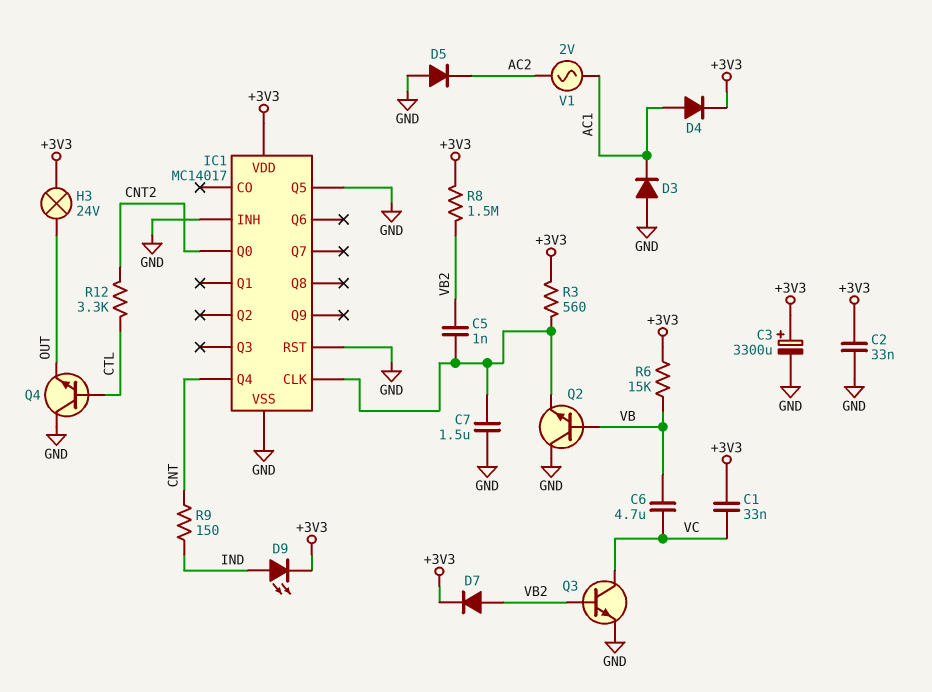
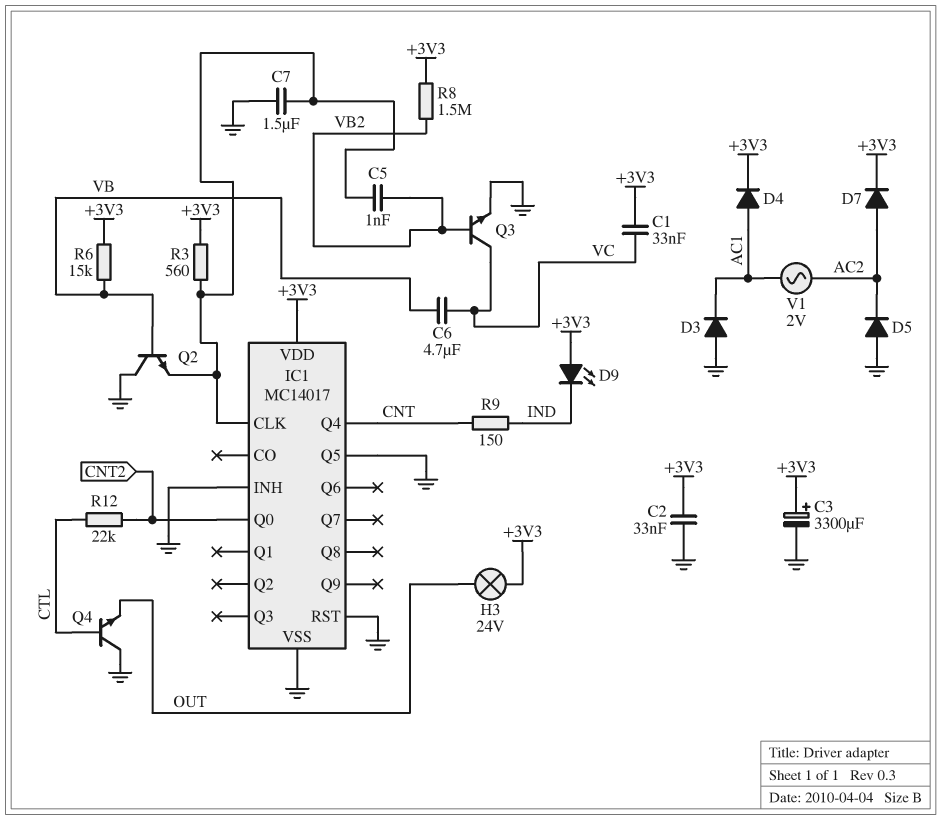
D7: diode (A VB2, K +3V3) -> diode (A AC2, K +3V3)
D9: LED (A IND, K +3V3) -> LED (A +3V3, K IND)
R12: 3.3k (CNT2, CTL) -> 22k (CNT2, CTL)

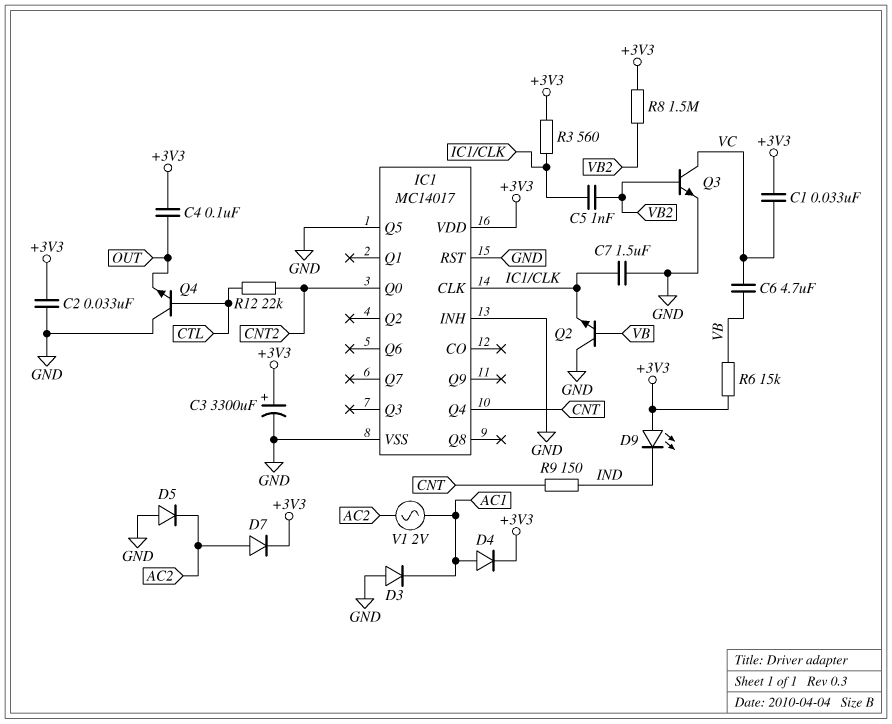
C4: none -> 100nF (+3V3, OUT)
H3: lamp 24V (+3V3, OUT) -> none

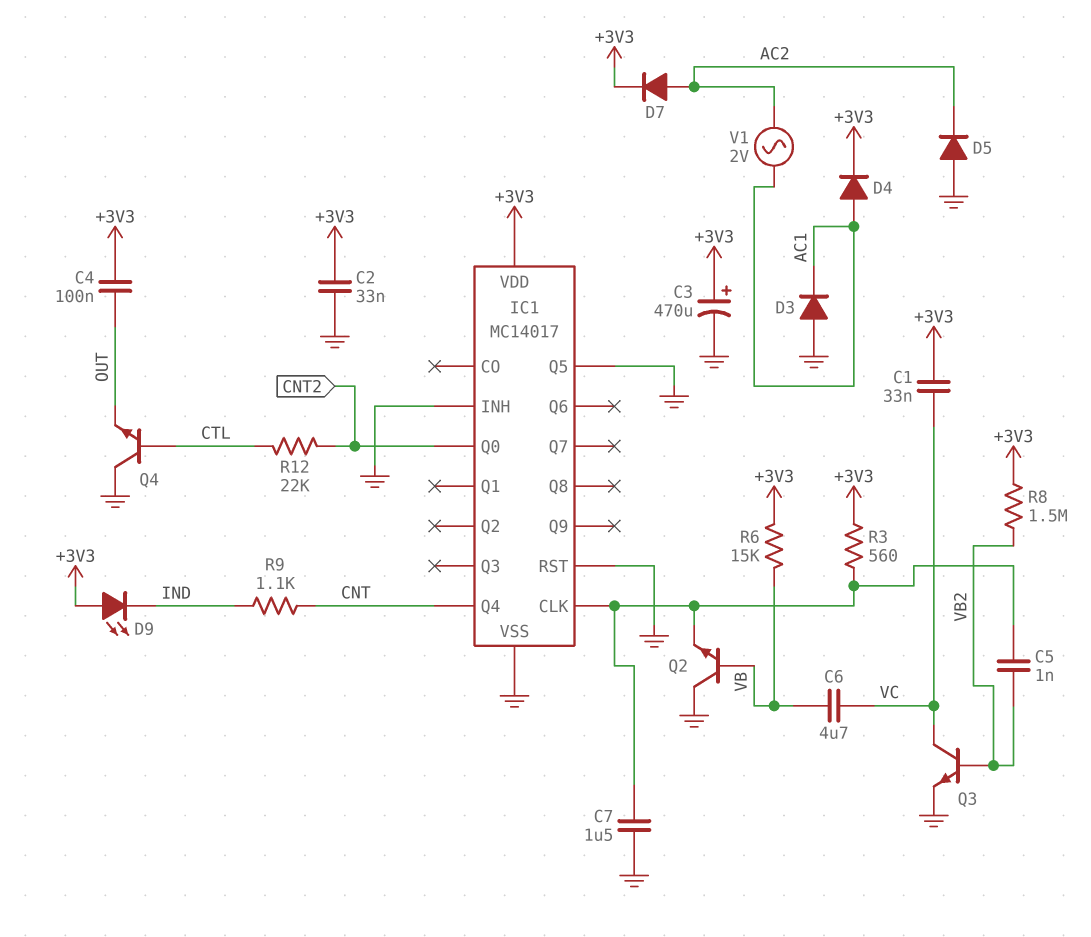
C3: 3300uF (plus +3V3, minus GND) -> 470uF (plus +3V3, minus GND)
R9: 150 (CNT, IND) -> 1.1k (CNT, IND)

